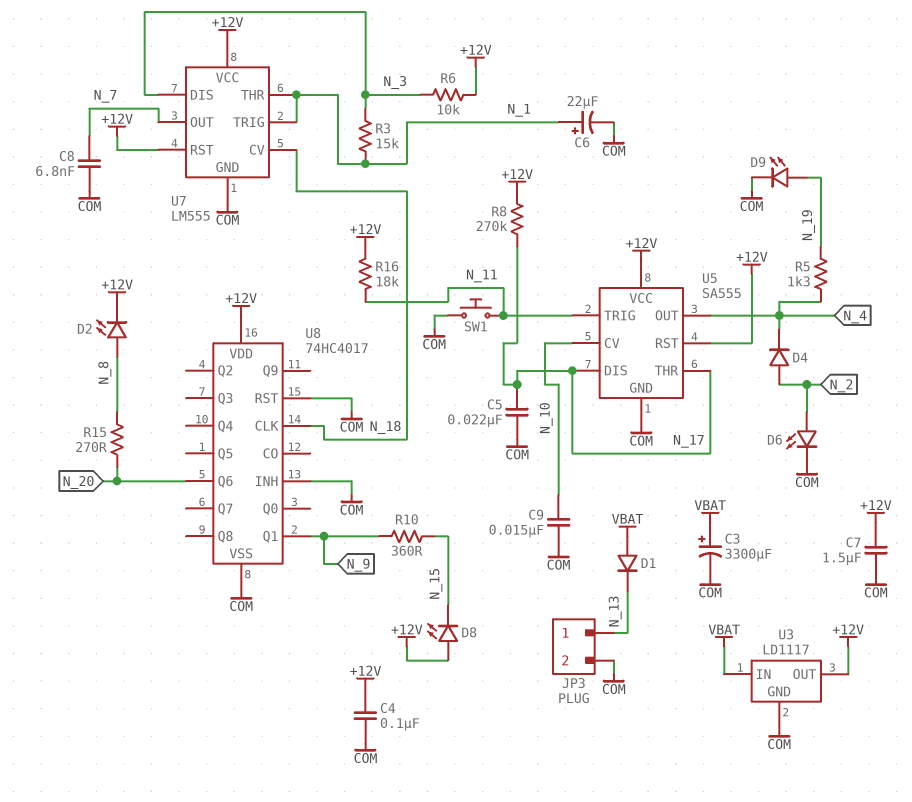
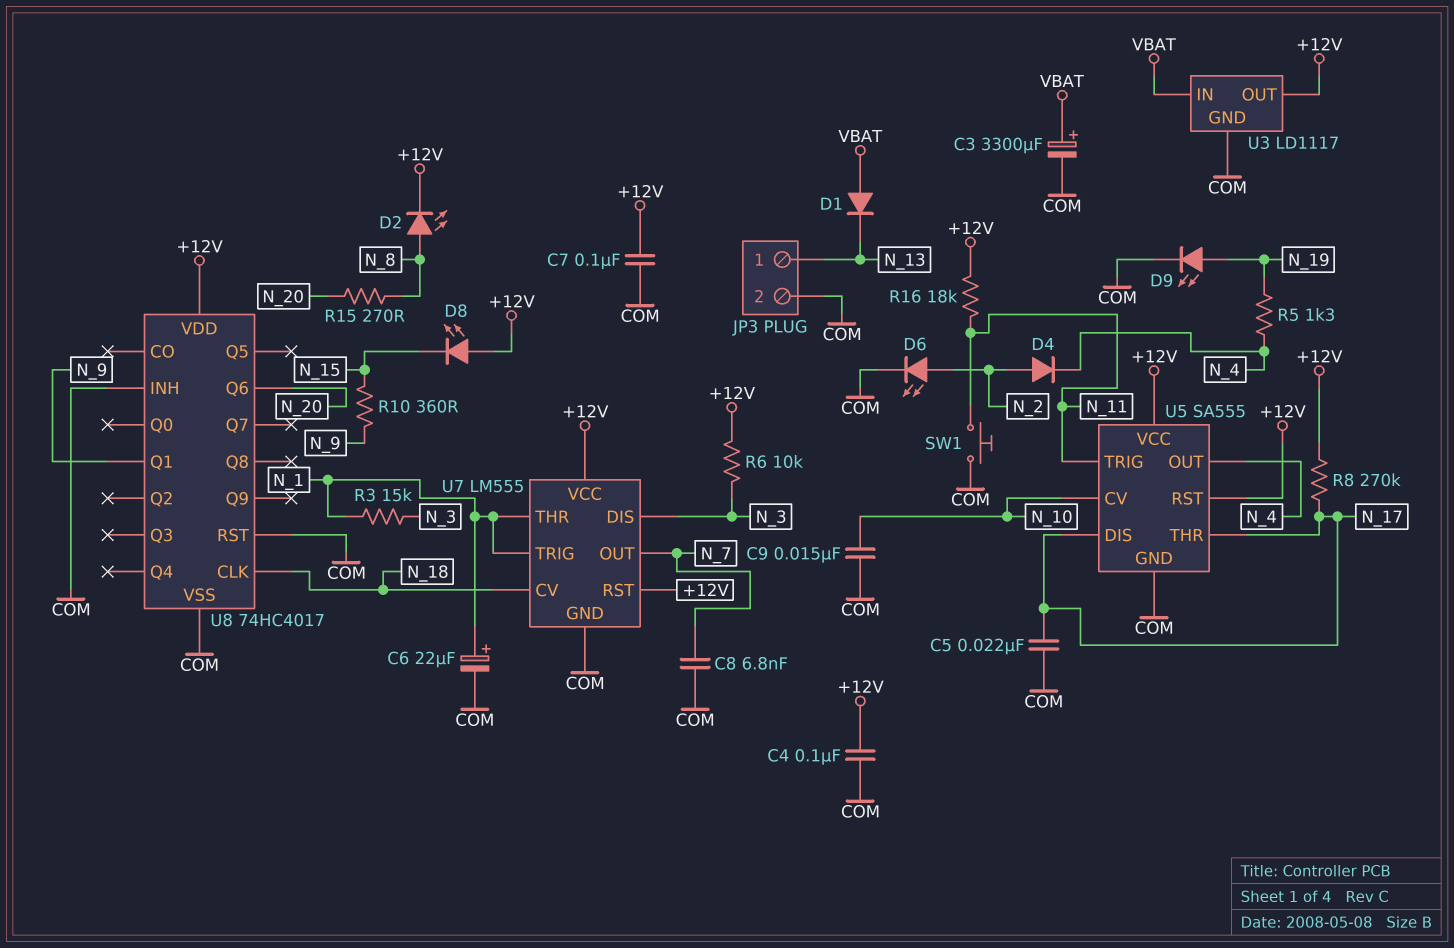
C7: 1.5uF (+12V, COM) -> 100nF (+12V, COM)

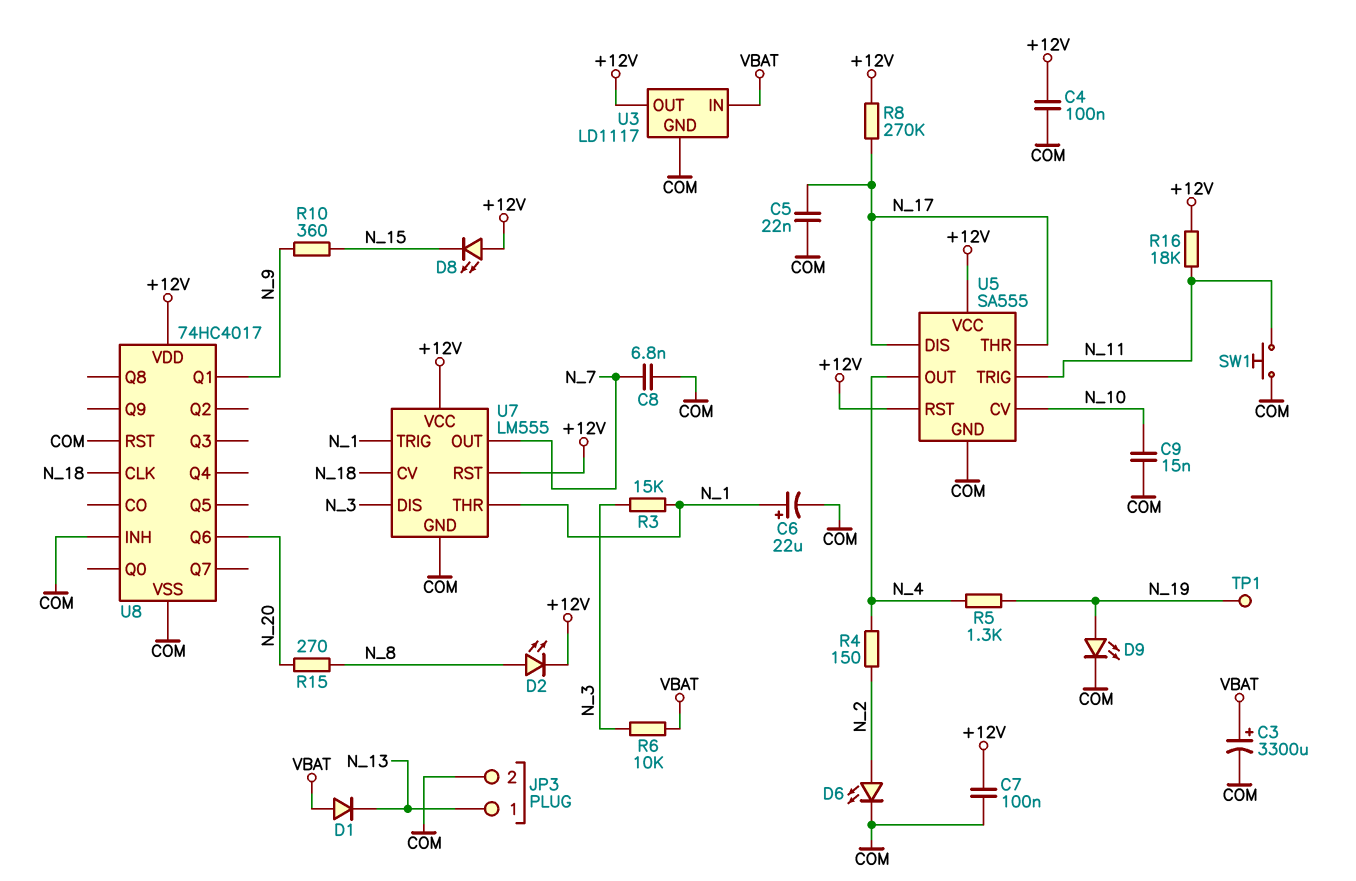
D4: diode (A N_2, K N_4) -> none
R4: none -> 150 (N_2, N_4)
R6: 10k (+12V, N_3) -> 10k (N_3, VBAT)
TP1: none -> test point (N_19)

